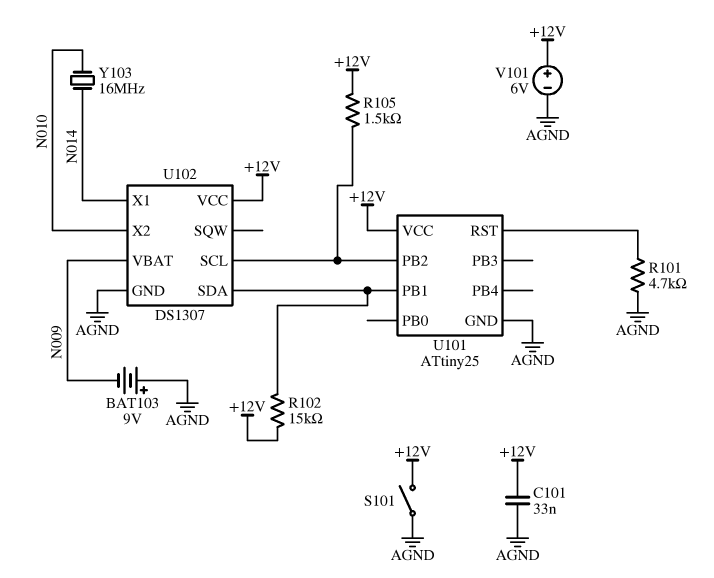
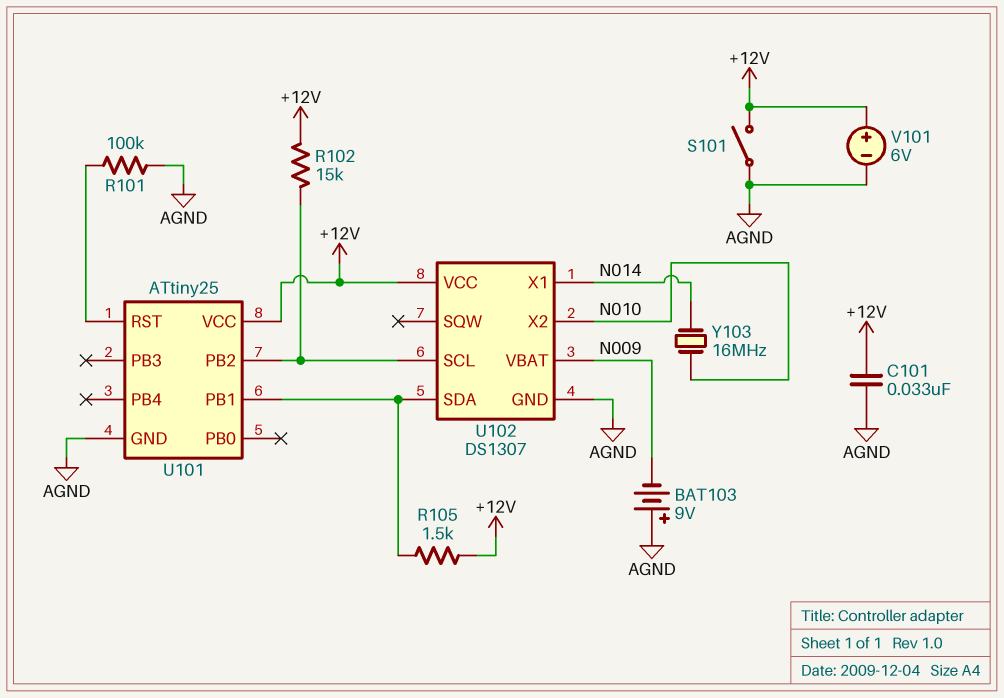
R101: 4.7k (AGND, U101/RST) -> 100k (AGND, U101/RST)
R102: 15k (+12V, U101/PB1) -> 15k (+12V, U101/PB2)
R105: 1.5k (+12V, U101/PB2) -> 1.5k (+12V, U101/PB1)

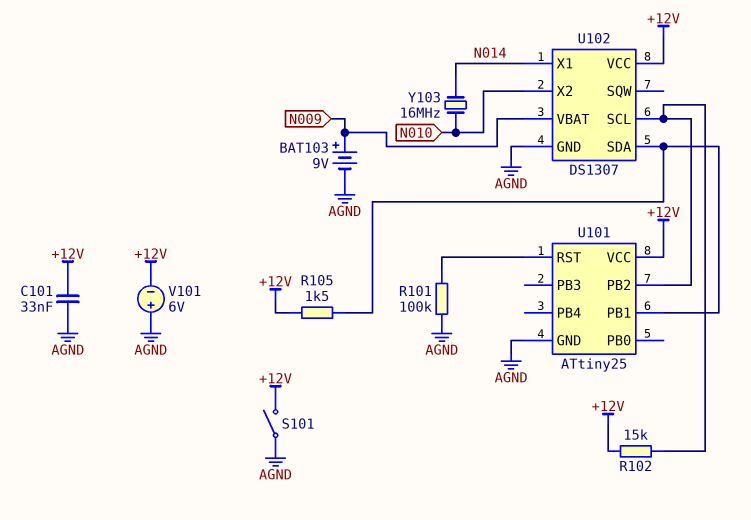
BAT103: 9V (plus AGND, minus N009) -> 9V (plus N009, minus AGND)
V101: 6V (plus +12V, minus AGND) -> 6V (plus AGND, minus +12V)

